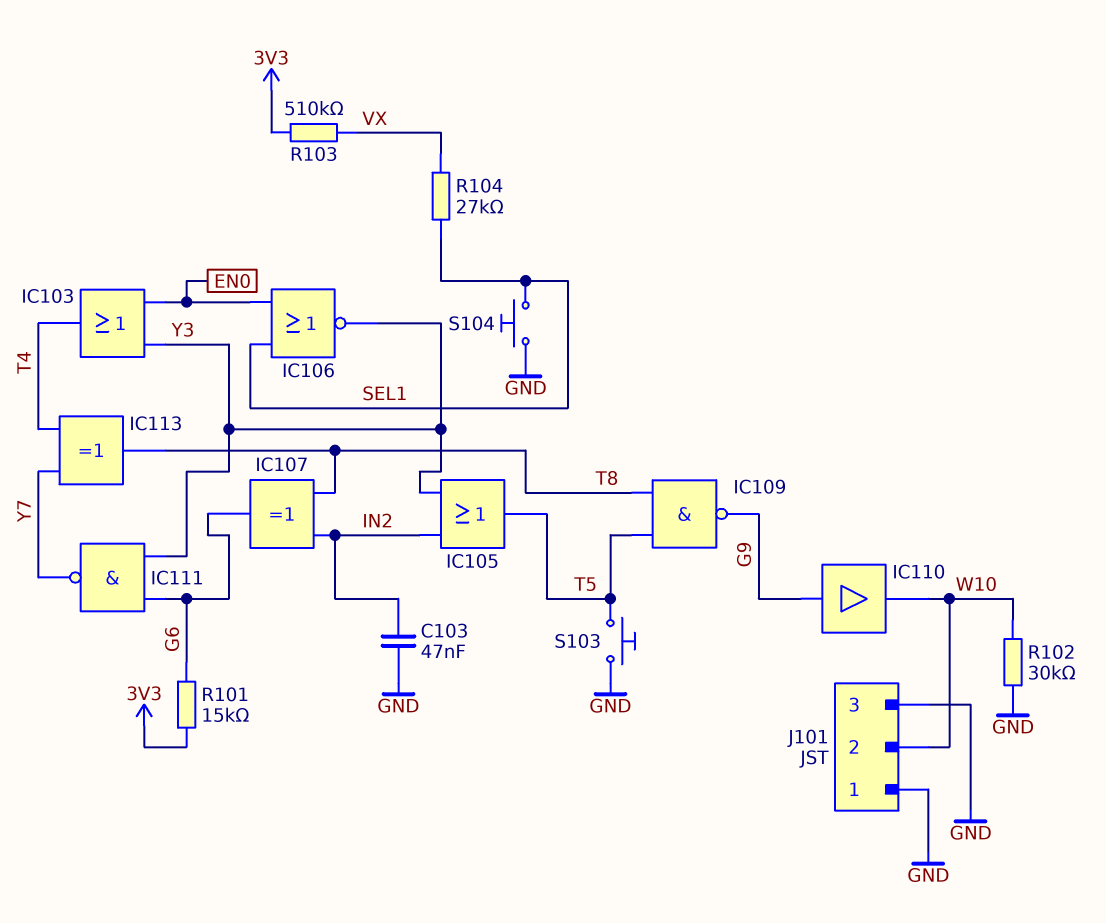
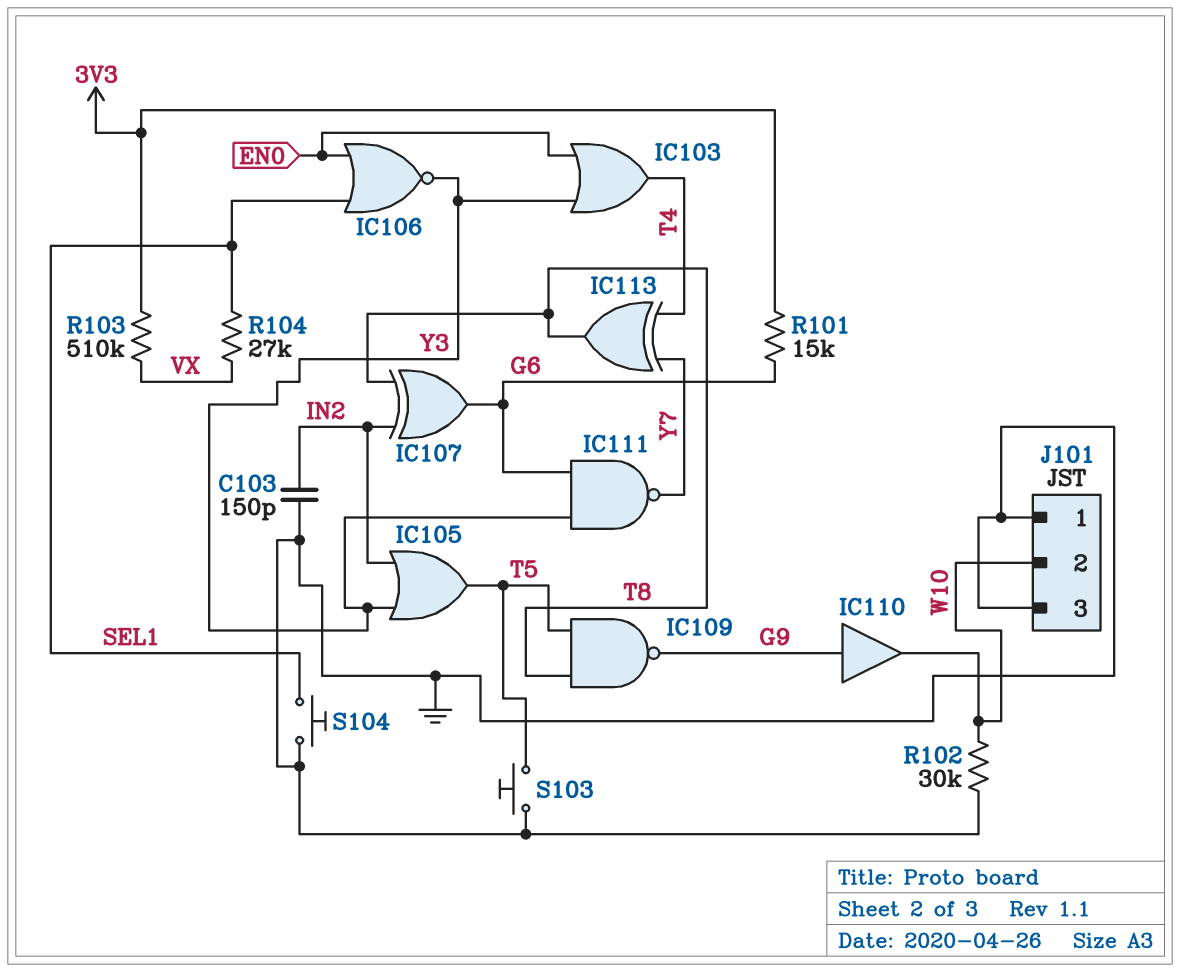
C103: 47nF (GND, IN2) -> 150pF (GND, IN2)

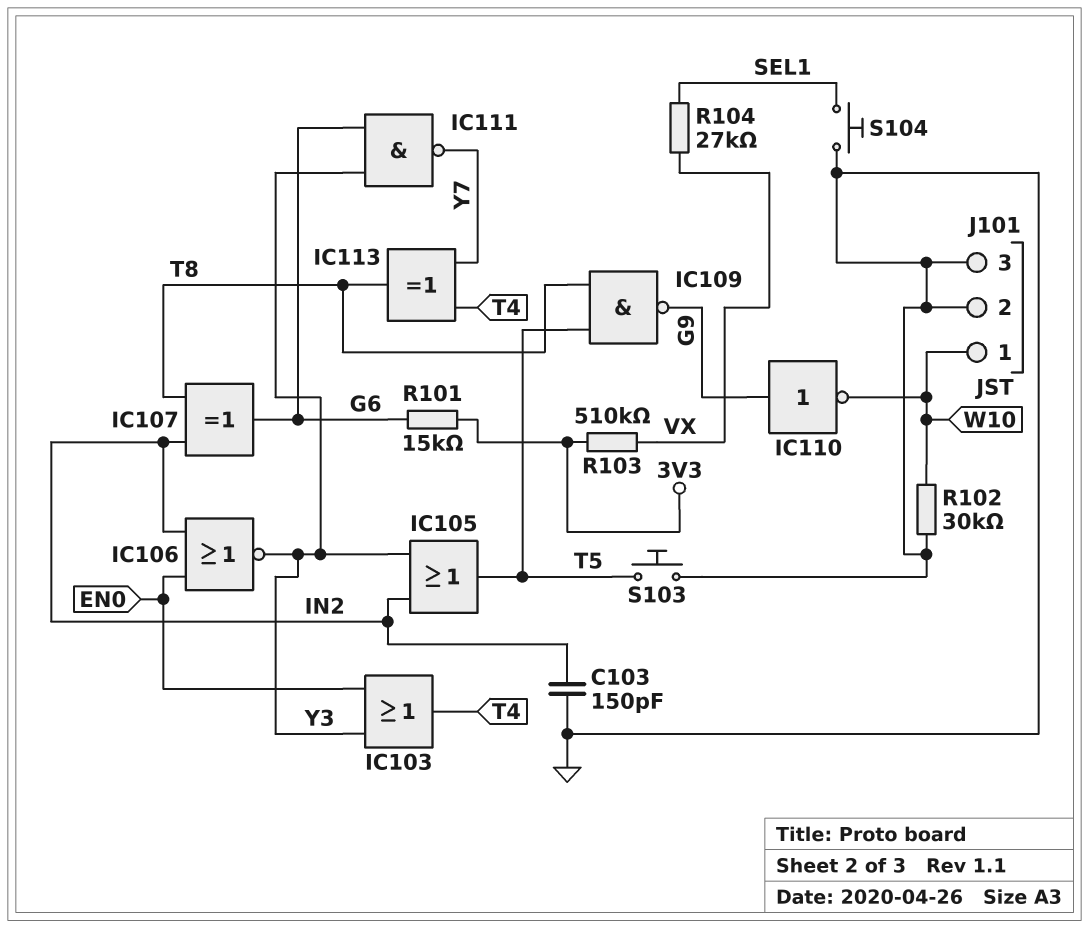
IC106: NOR (in EN0, in SEL1, out Y3) -> NOR (in EN0, in IN2, out Y3)
IC110: buffer (in G9, out W10) -> NOT (in G9, out W10)
J101 pin 1: GND -> W10
J101 pin 2: W10 -> GND

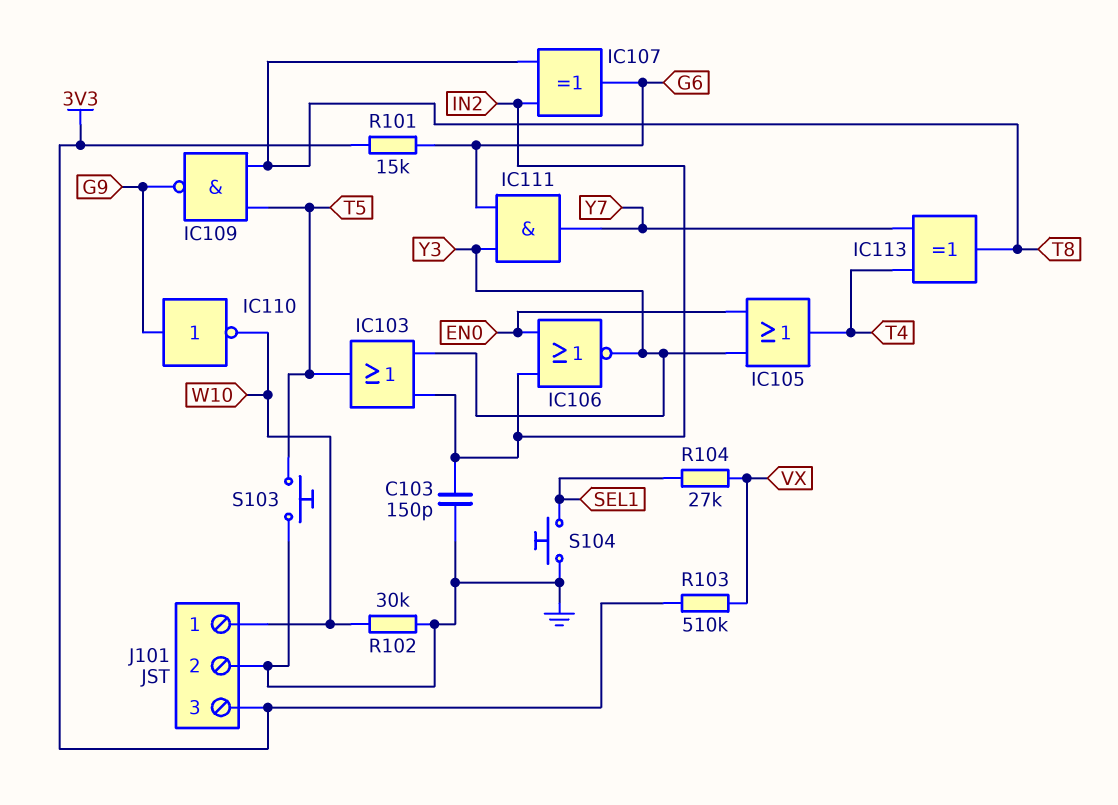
IC103: OR (in EN0, in Y3, out T4) -> OR (in IN2, in Y3, out T5)
IC105: OR (in IN2, in Y3, out T5) -> OR (in EN0, in Y3, out T4)
IC111: NAND (in G6, in Y3, out Y7) -> AND (in G6, in Y3, out Y7)
J101 pin 3: GND -> 3V3

